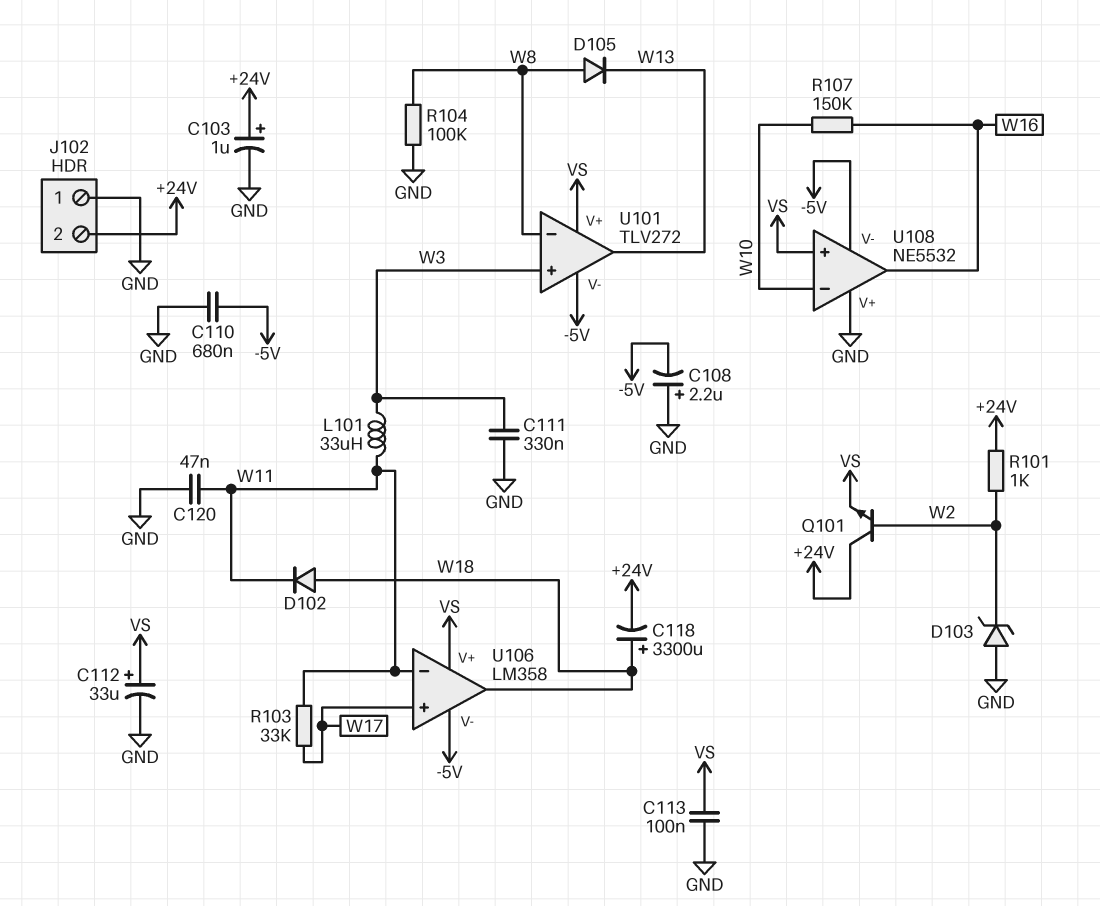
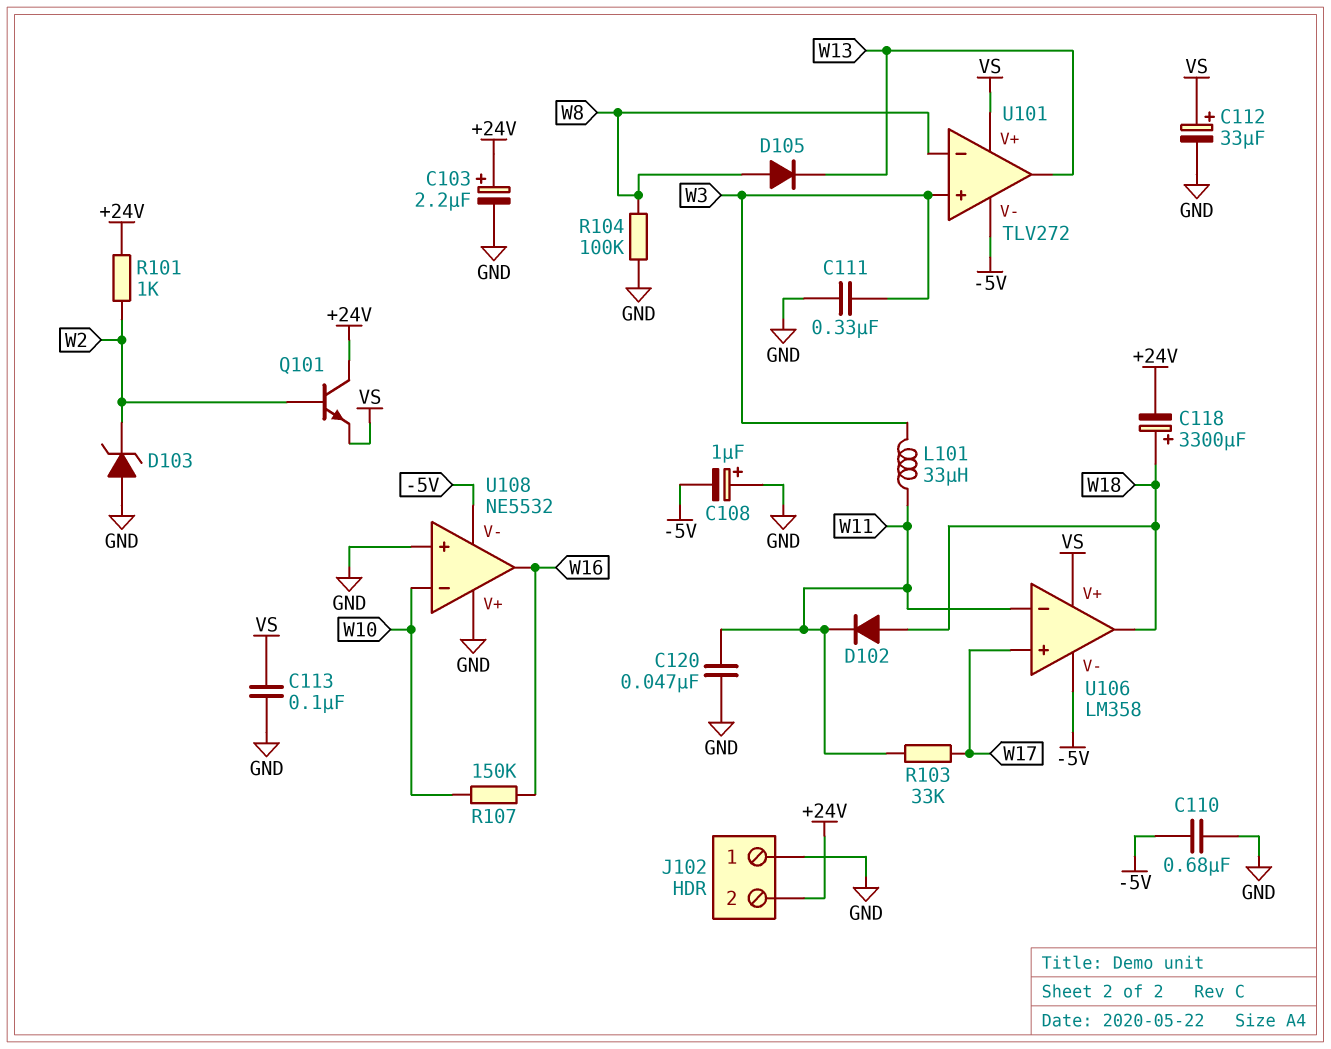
C103: 1uF (plus +24V, minus GND) -> 2.2uF (plus +24V, minus GND)
C108: 2.2uF (plus GND, minus -5V) -> 1uF (plus GND, minus -5V)
U108 pin in+: VS -> GND

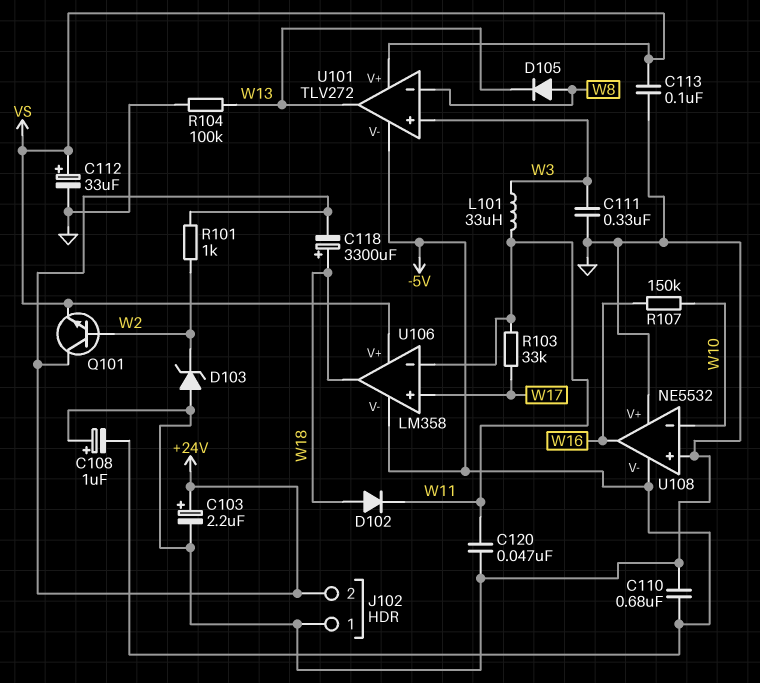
R104: 100k (GND, W8) -> 100k (GND, W13)

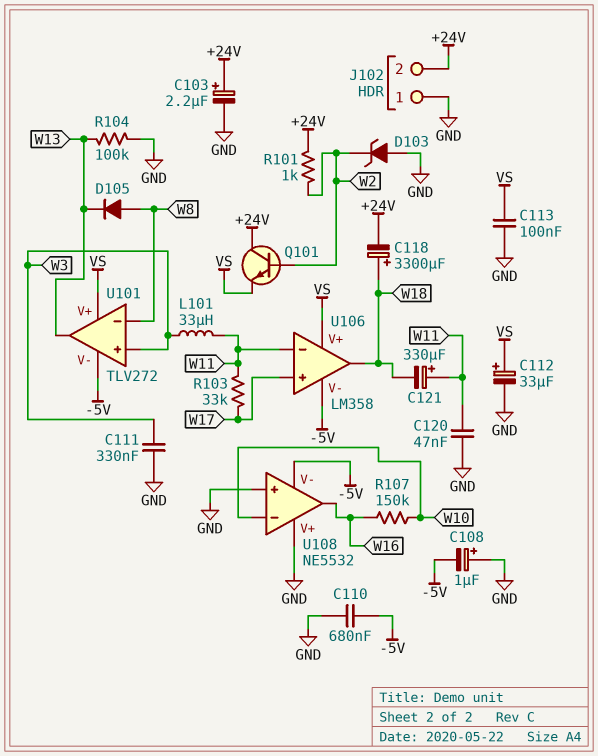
C121: none -> 330uF (plus W11, minus W18)
D102: diode (A W18, K W11) -> none

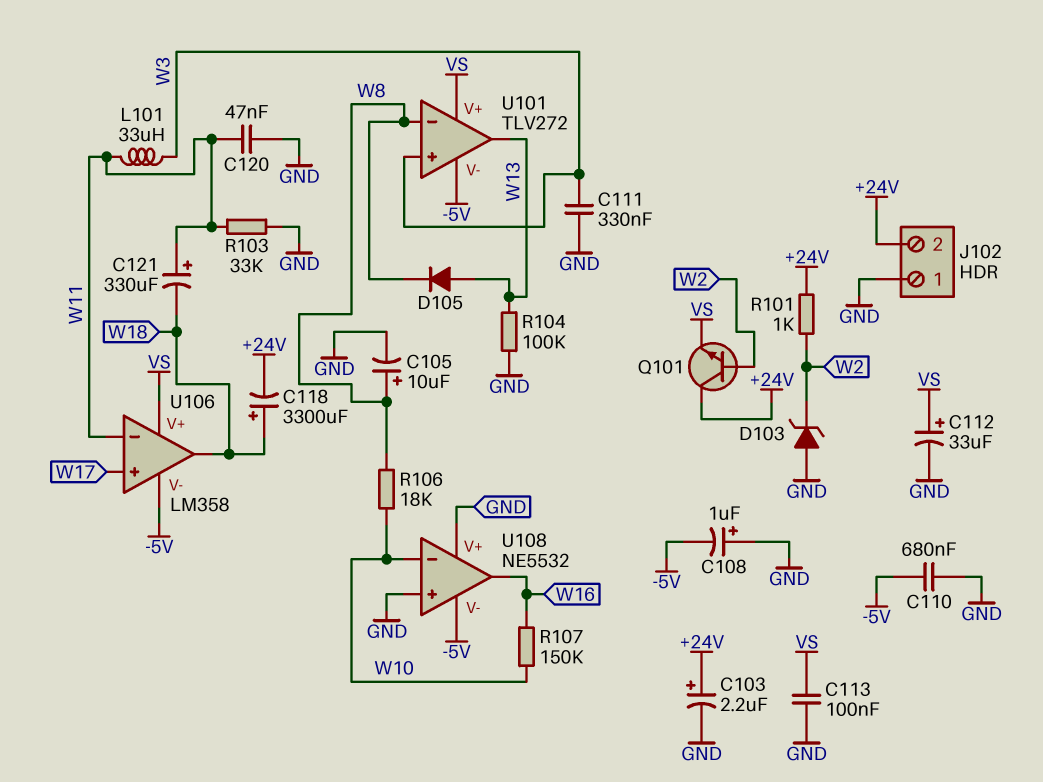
C105: none -> 10uF (plus W8, minus GND)
D105: diode (A W8, K W13) -> diode (A W13, K W8)
R103: 33k (W11, W17) -> 33k (GND, W11)
R106: none -> 18k (W8, W10)

